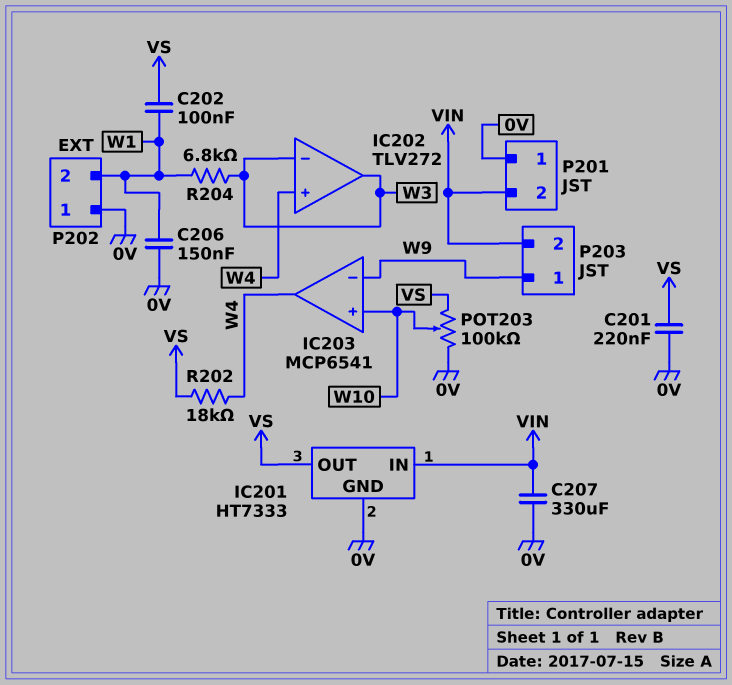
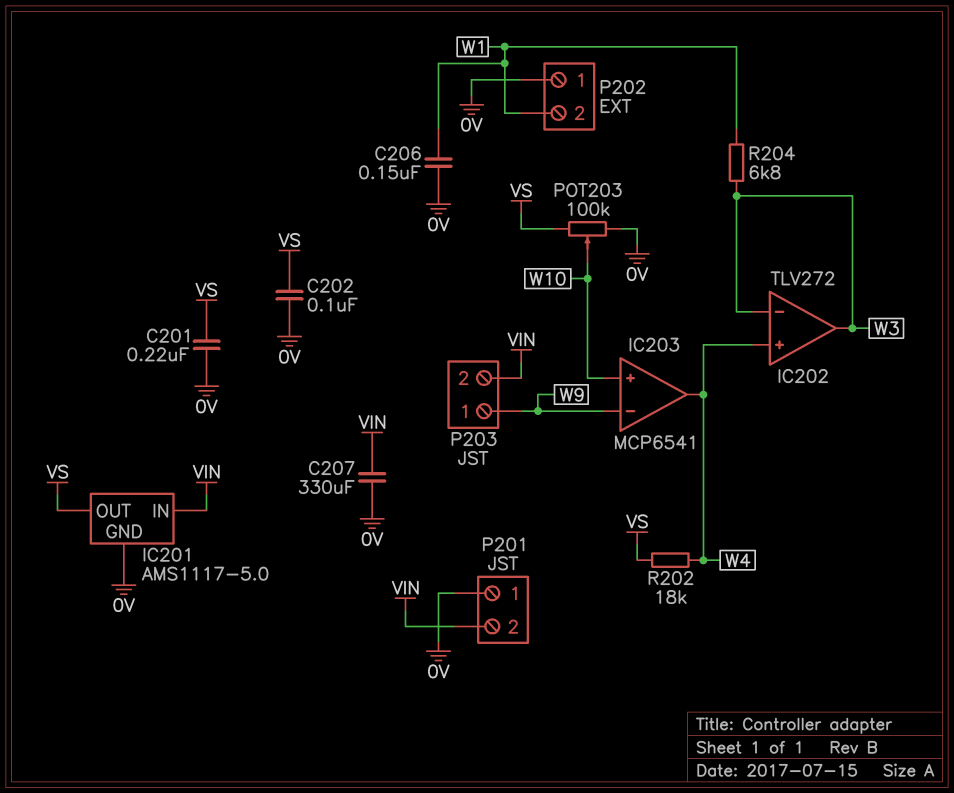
C202: 100nF (VS, W1) -> 100nF (0V, VS)
IC201: HT7333 -> AMS1117-5.0

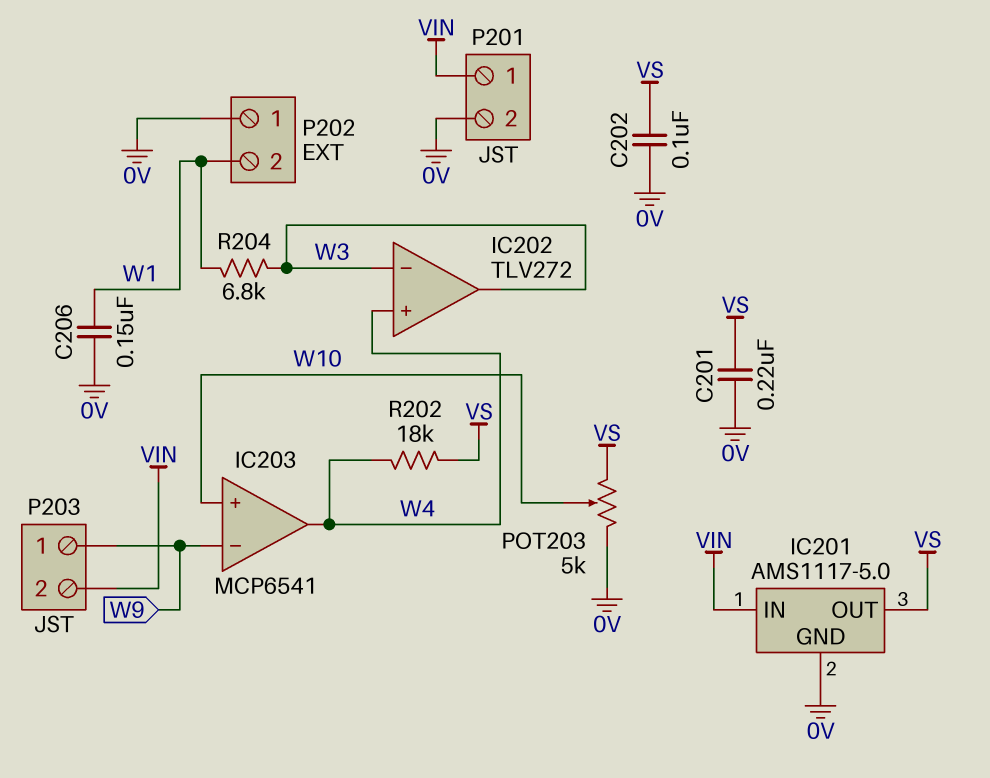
C207: 330uF (0V, VIN) -> none
P201 pin 1: 0V -> VIN
P201 pin 2: VIN -> 0V
POT203: 100k (0V, VS, wiper W10) -> 5k (0V, VS, wiper W10)

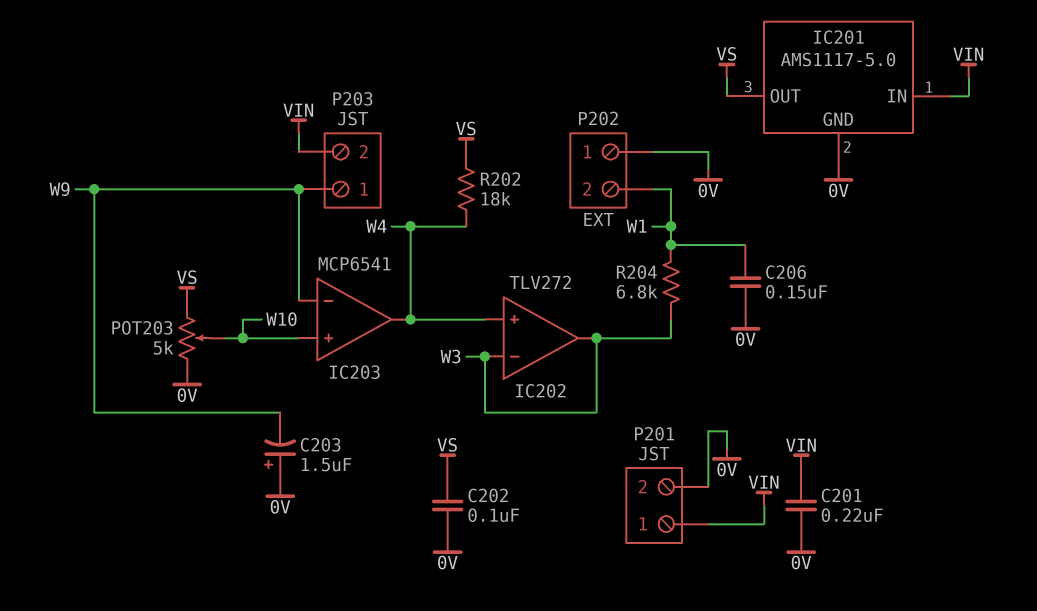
C201: 220nF (0V, VS) -> 220nF (0V, VIN)
C203: none -> 1.5uF (plus 0V, minus W9)

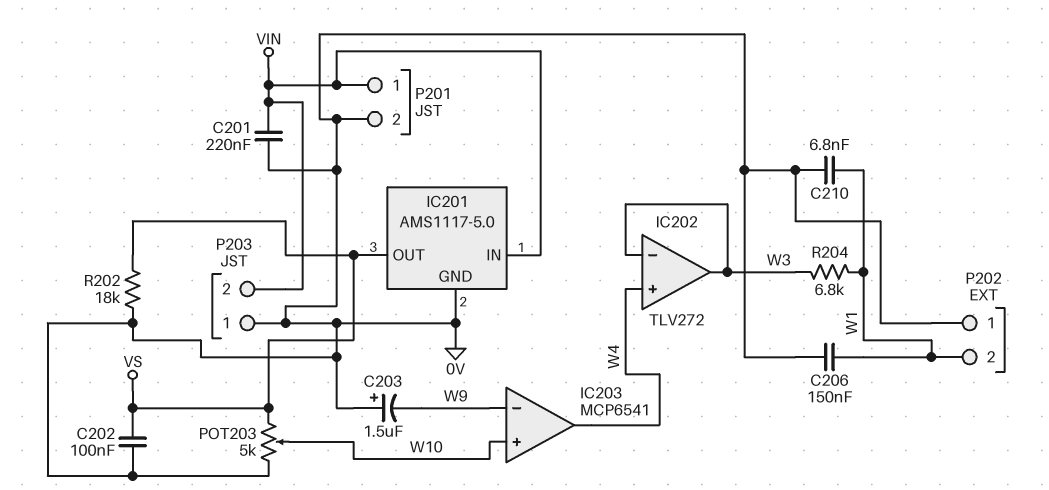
C210: none -> 6.8nF (0V, W1)
P203 pin 1: W9 -> 0V
R202: 18k (VS, W4) -> 18k (0V, VS)

